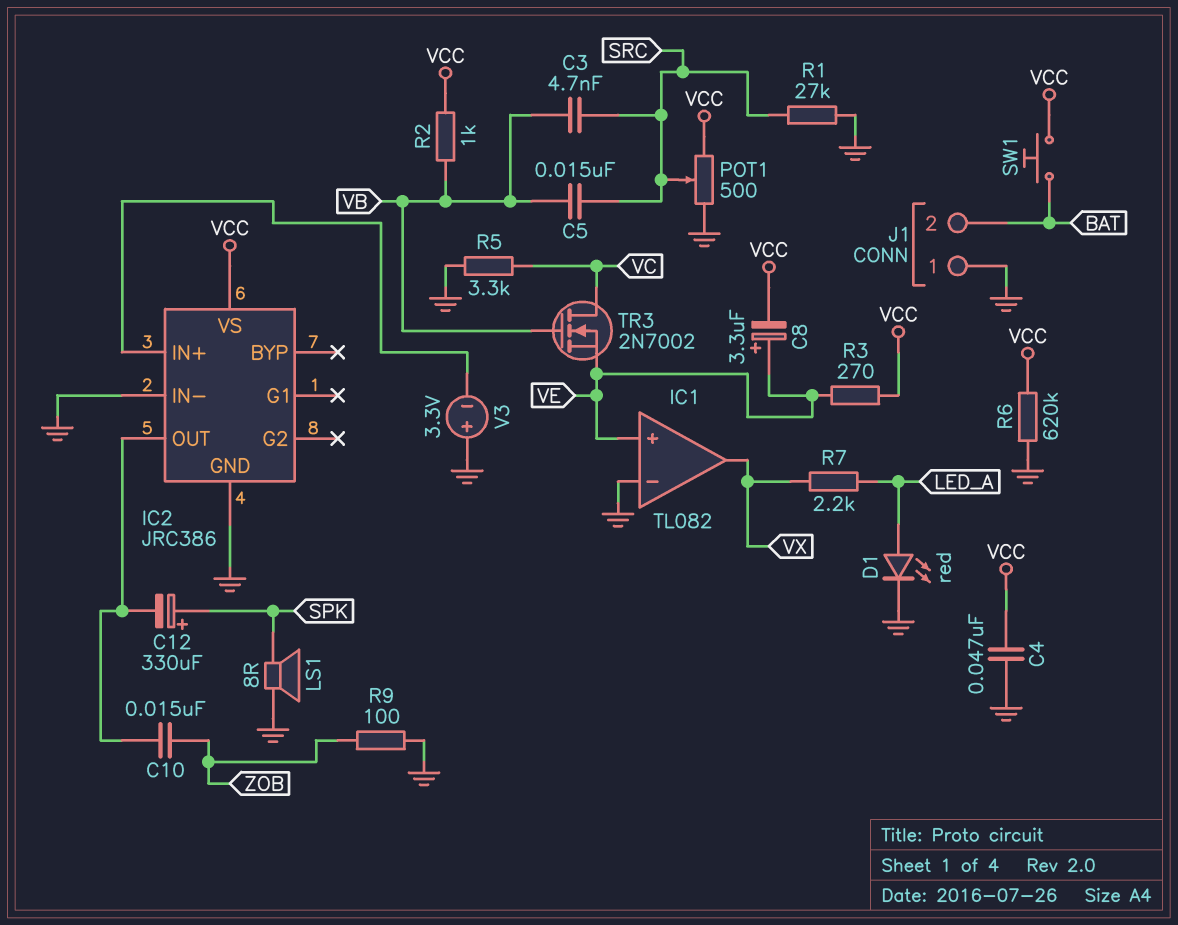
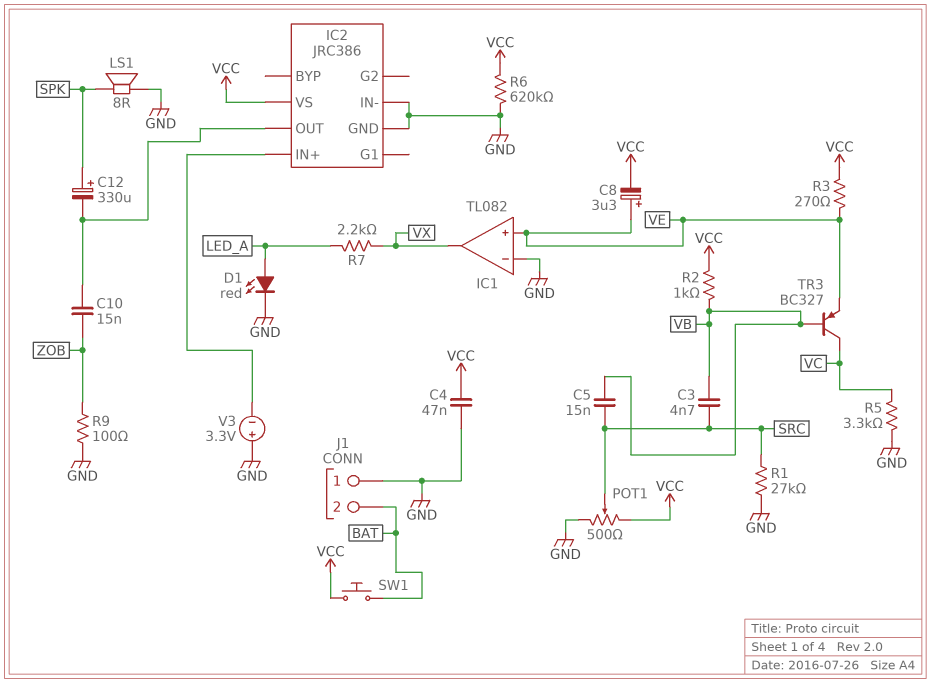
TR3: NMOS 2N7002 (G VB, D VC, S VE) -> PNP BC327 (B VB, C VC, E VE)

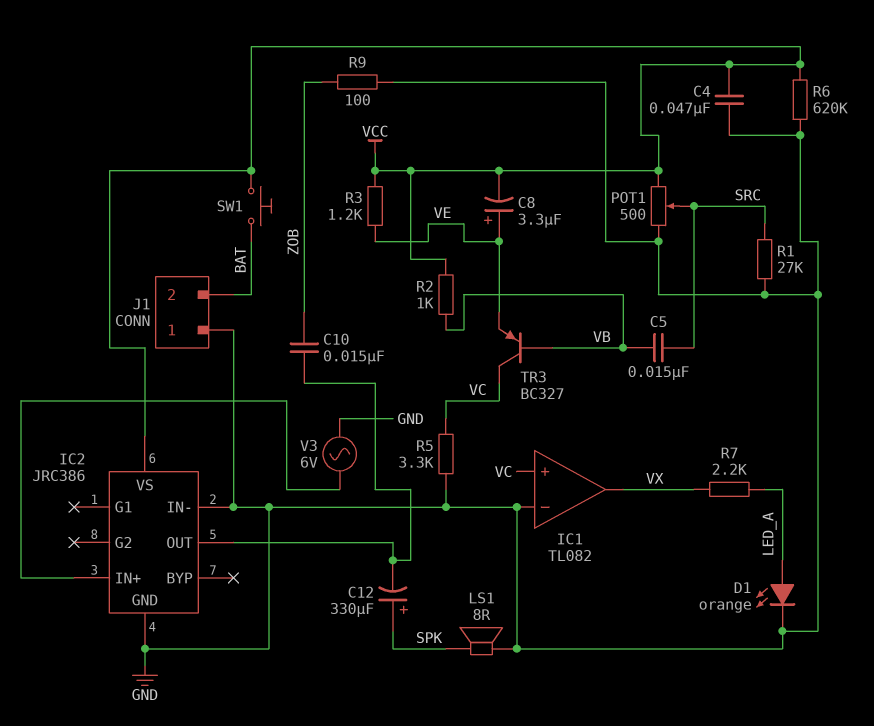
C3: 4.7nF (SRC, VB) -> none
D1: LED red (A LED_A, K GND) -> LED orange (A LED_A, K GND)
IC1 pin in+: VE -> VC
R3: 270 (VCC, VE) -> 1.2k (VCC, VE)
V3: 3.3V (plus GND, minus IC2/IN+) -> AC 6V (GND, IC2/IN+)

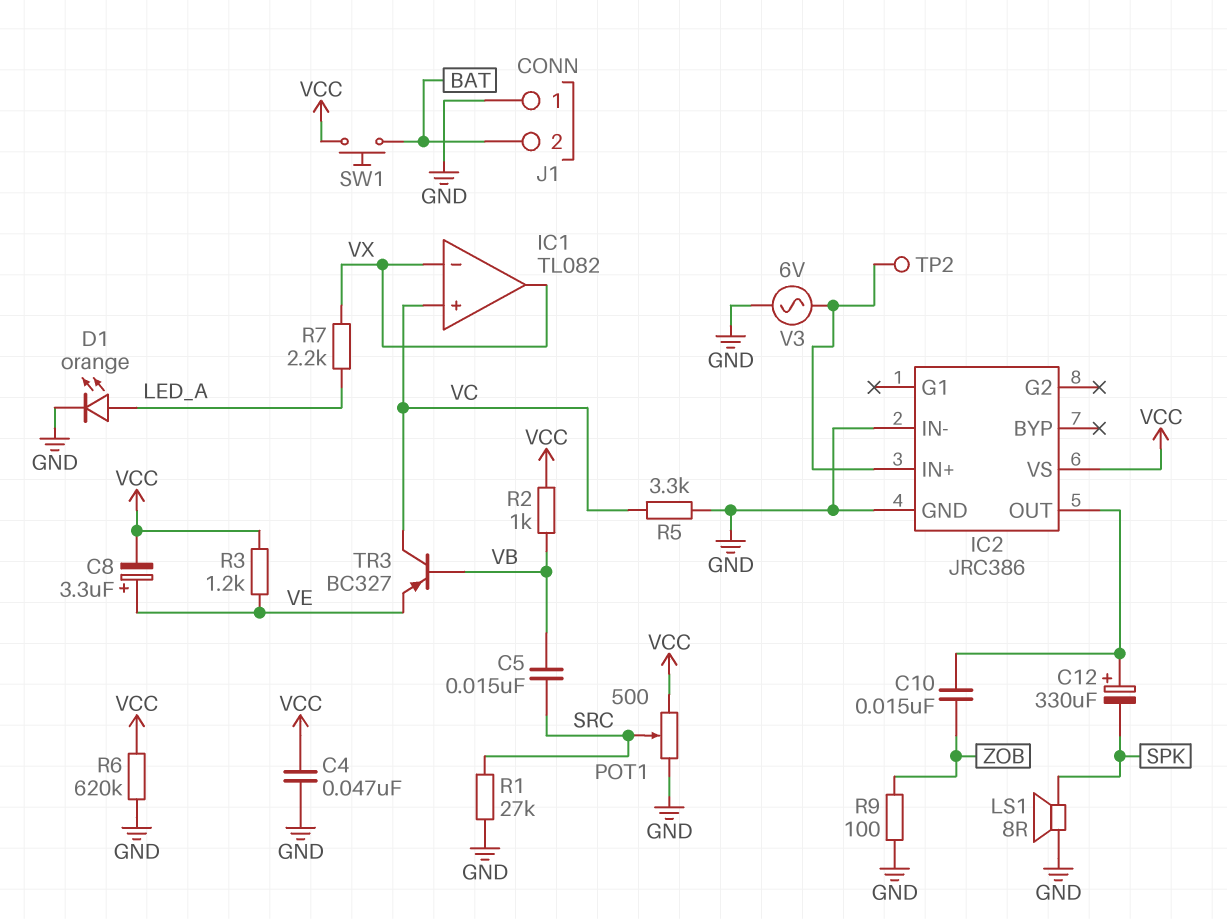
C12: 330uF (plus SPK, minus IC2/OUT) -> 330uF (plus IC2/OUT, minus SPK)
IC1 pin in-: GND -> VX
TP2: none -> test point (IC2/IN+)

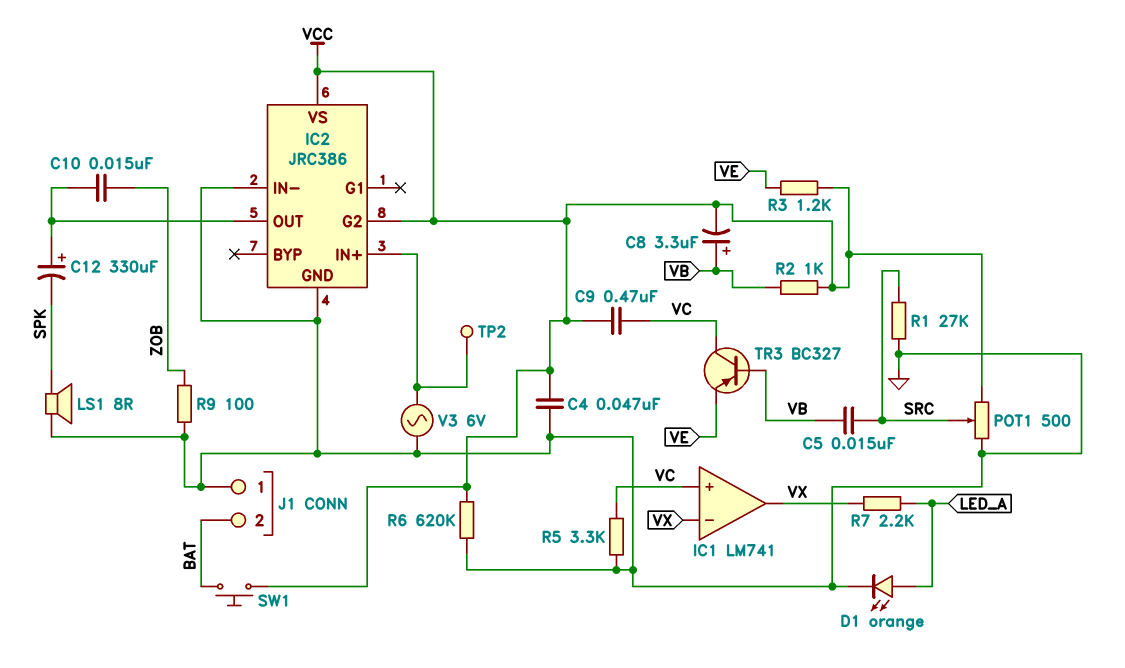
C8: 3.3uF (plus VE, minus VCC) -> 3.3uF (plus VB, minus VCC)
C9: none -> 470nF (VC, VCC)
IC1: TL082 -> LM741
IC2 pin G2: none -> VCC

